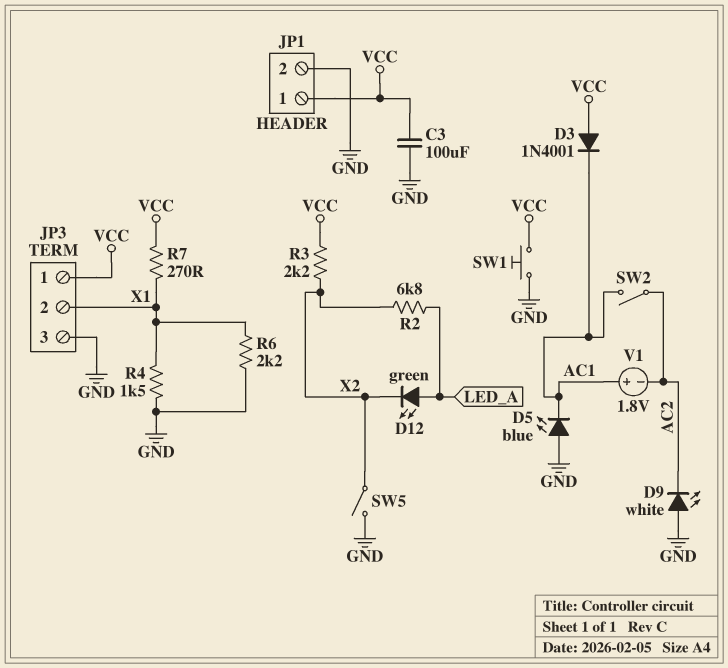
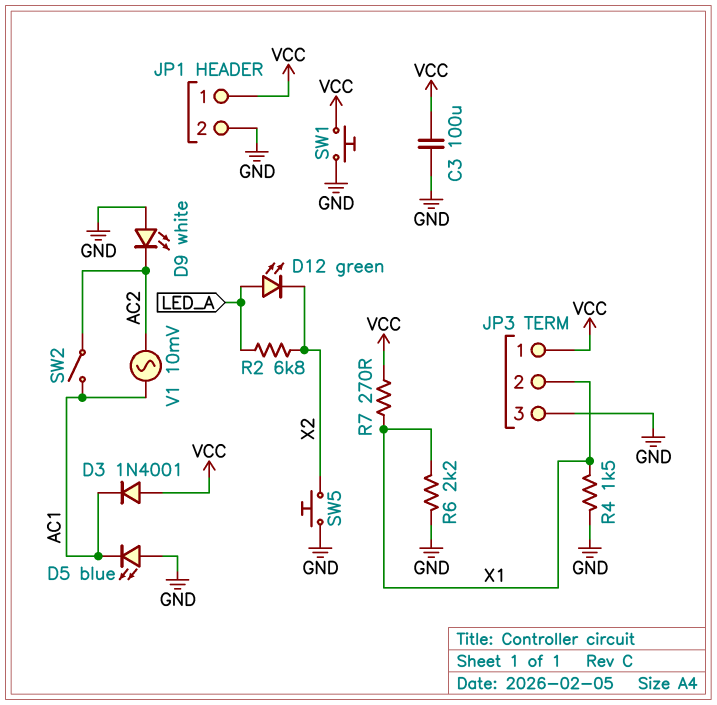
R3: 2.2k (VCC, X2) -> none
SW5: switch (GND, X2) -> button (GND, X2)
V1: 1.8V (plus AC1, minus AC2) -> AC 10mV (AC1, AC2)

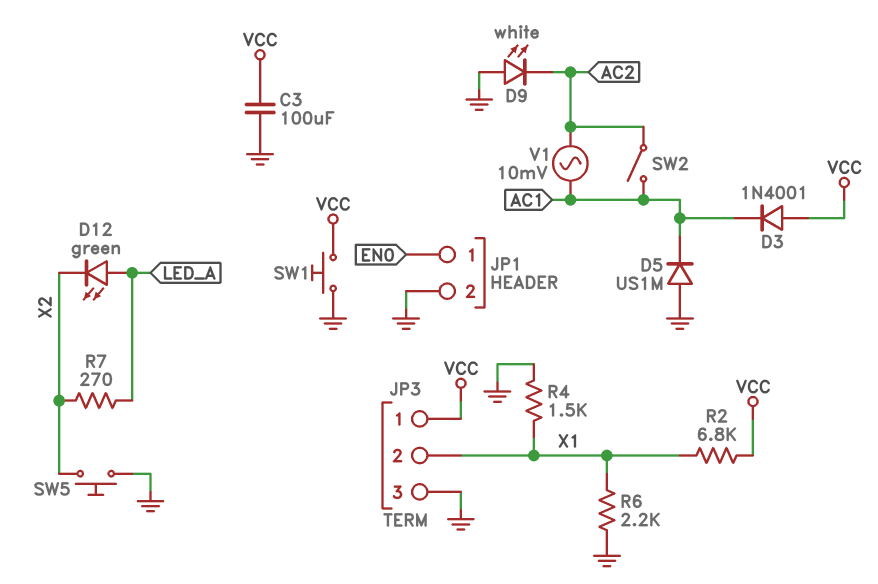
D5: LED blue (A GND, K AC1) -> diode US1M (A GND, K AC1)
JP1 pin 1: VCC -> EN0
R2: 6.8k (LED_A, X2) -> 6.8k (VCC, X1)
R7: 270 (VCC, X1) -> 270 (LED_A, X2)

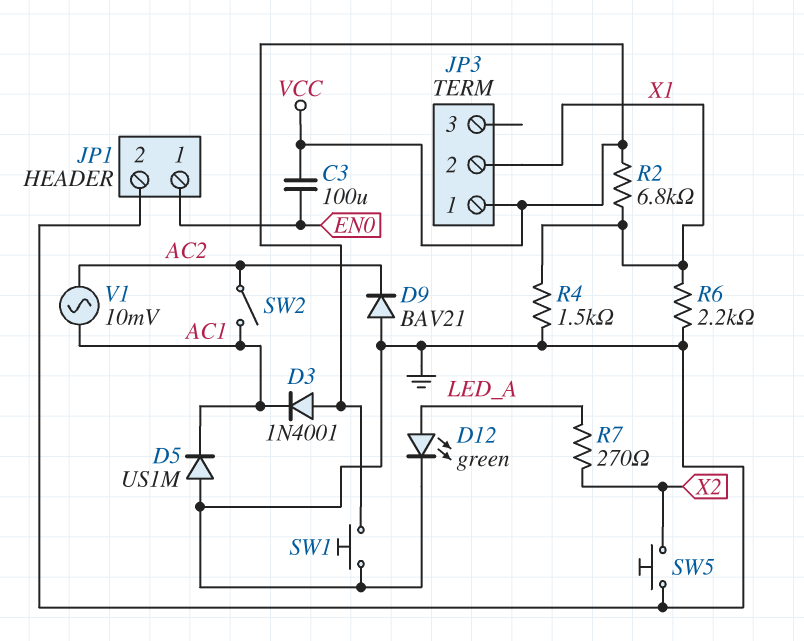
C3: 100uF (GND, VCC) -> 100uF (EN0, VCC)
D9: LED white (A GND, K AC2) -> diode BAV21 (A GND, K AC2)
D12: LED green (A LED_A, K X2) -> LED green (A LED_A, K GND)
JP3 pin 3: GND -> none

